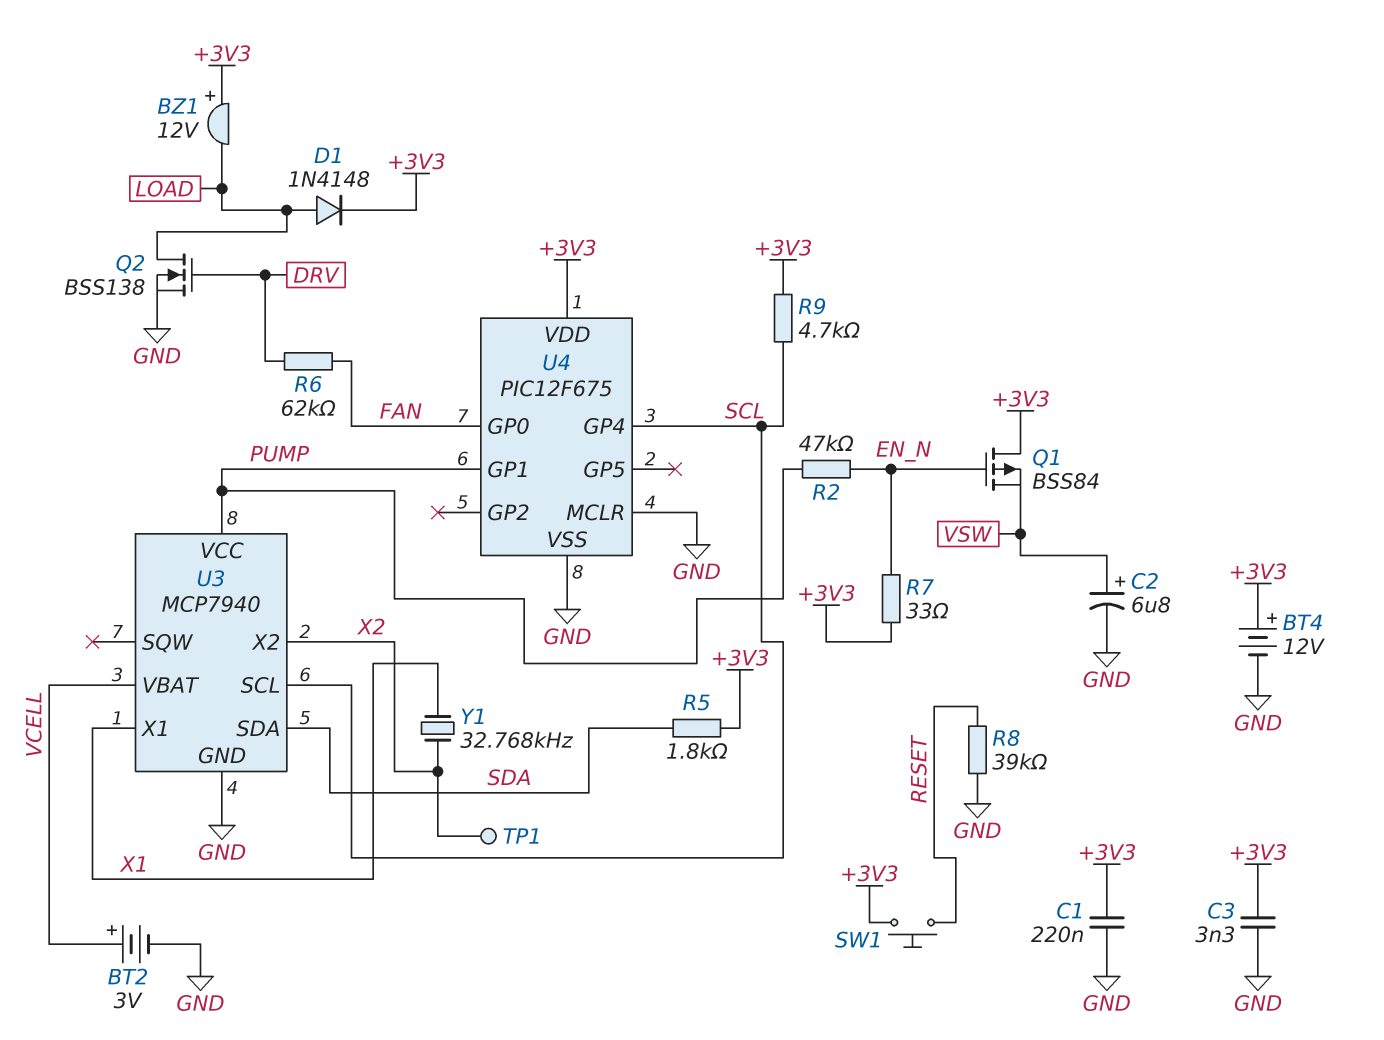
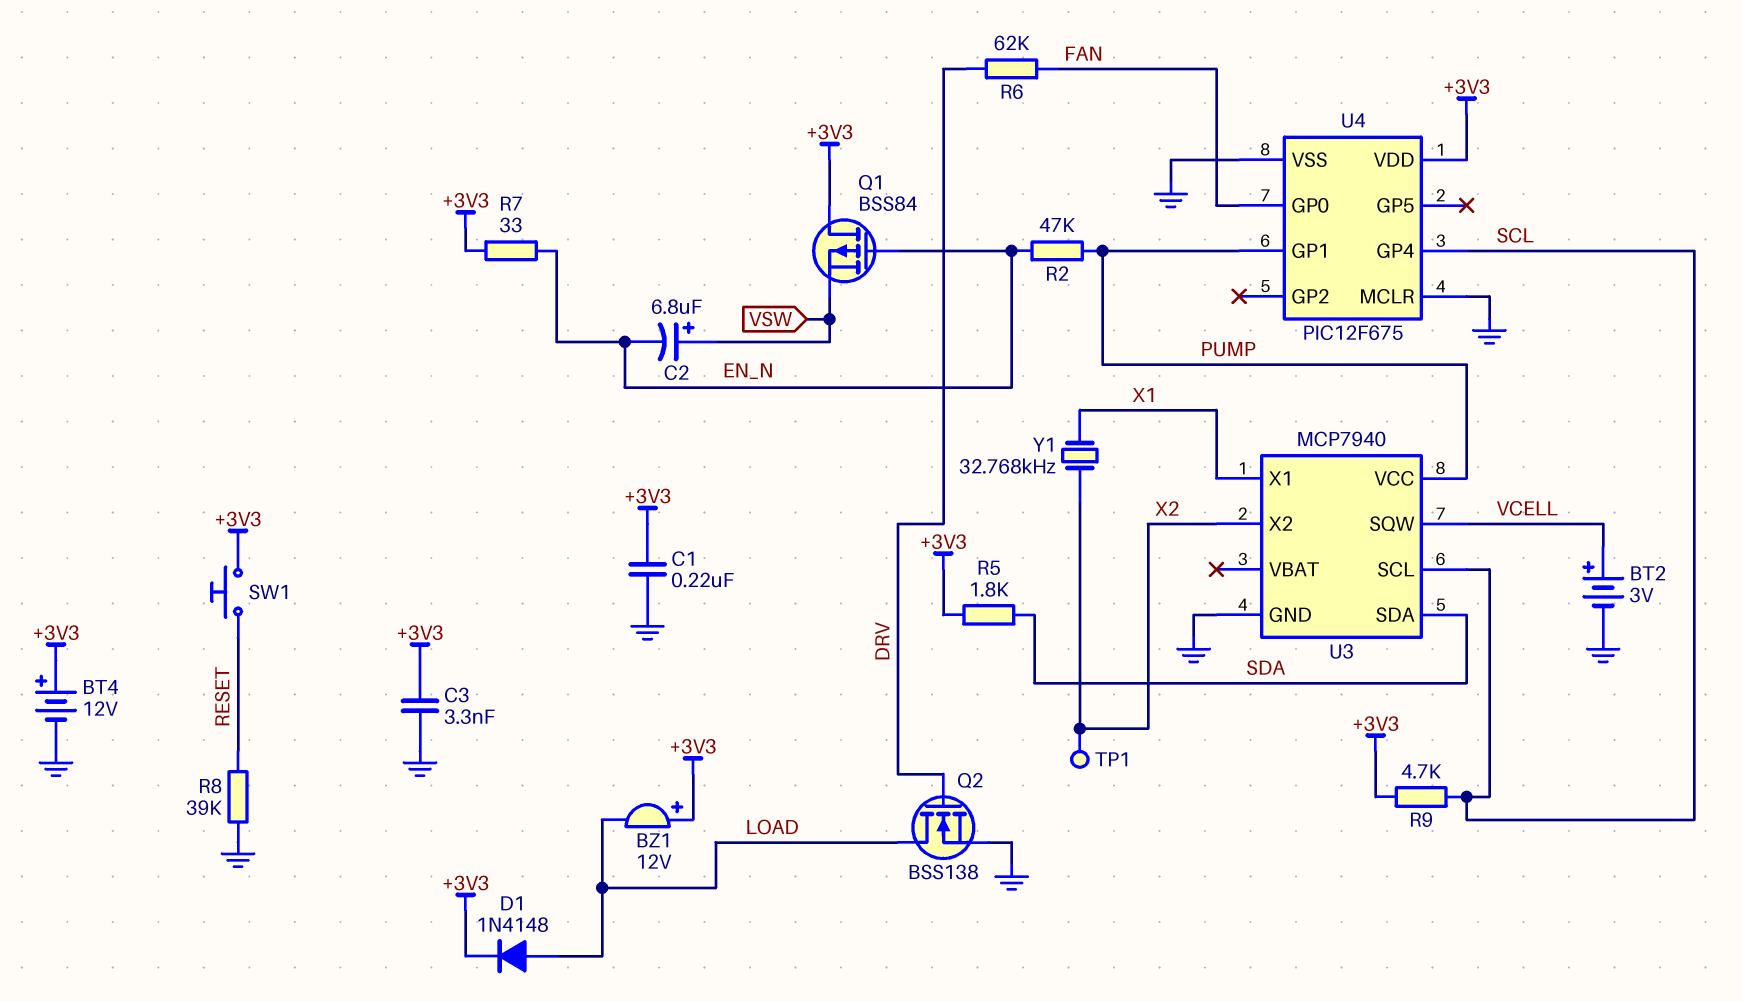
C2: 6.8uF (plus VSW, minus GND) -> 6.8uF (plus VSW, minus EN_N)
U3 pin SQW: none -> VCELL
U3 pin VBAT: VCELL -> none

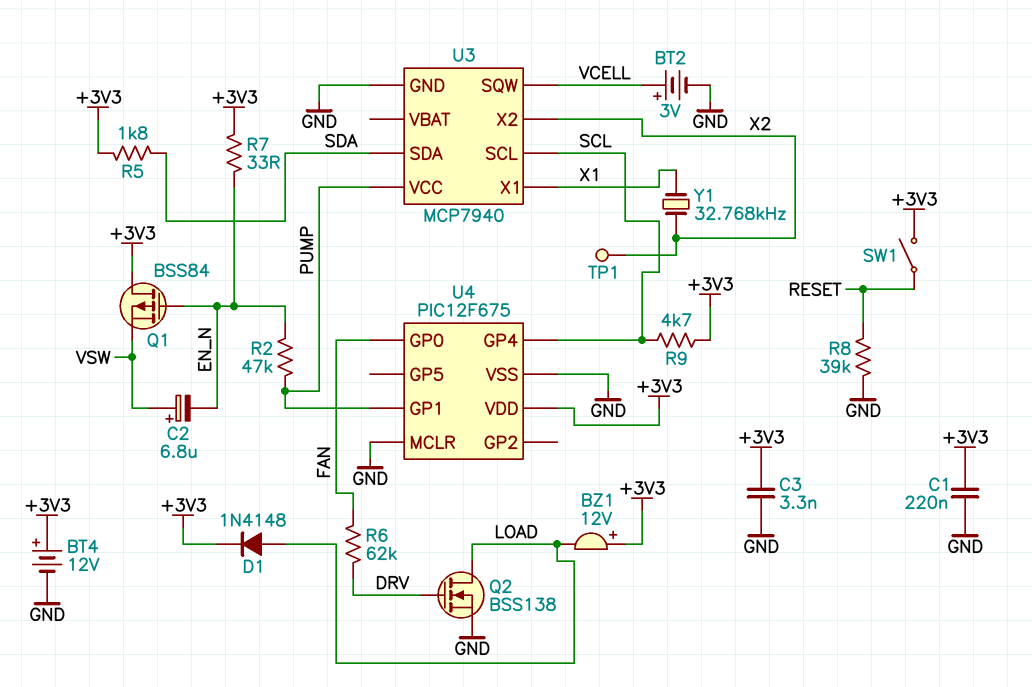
SW1: button (+3V3, RESET) -> switch (+3V3, RESET)

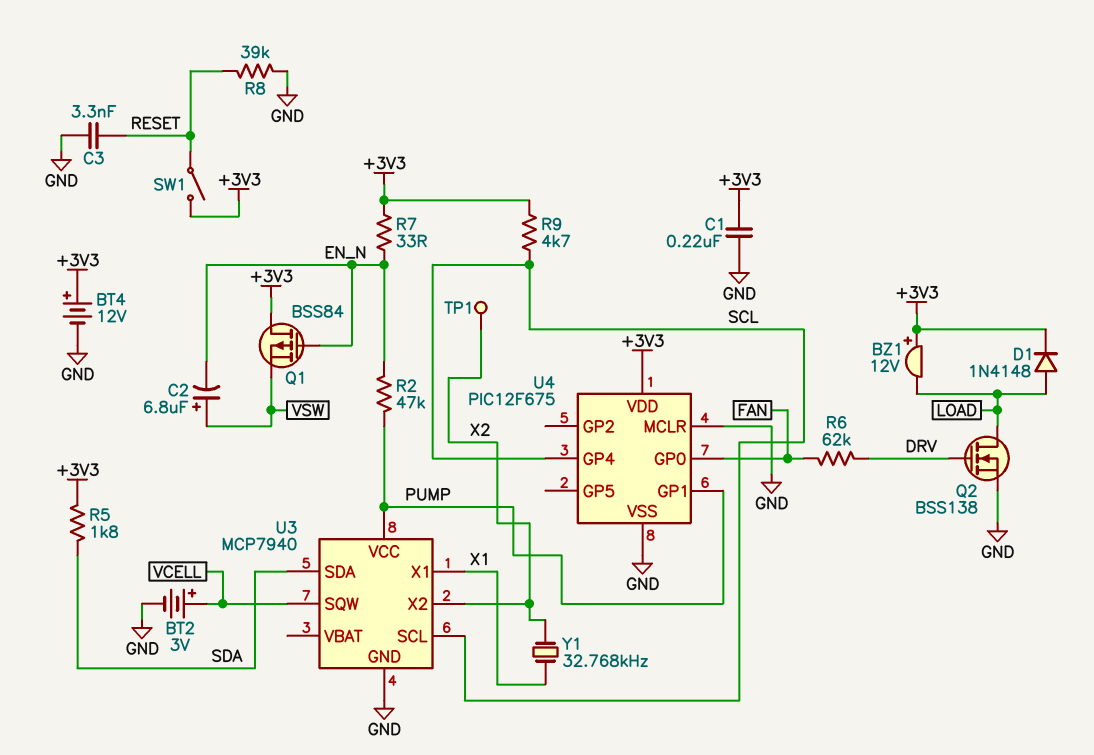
C3: 3.3nF (+3V3, GND) -> 3.3nF (GND, RESET)

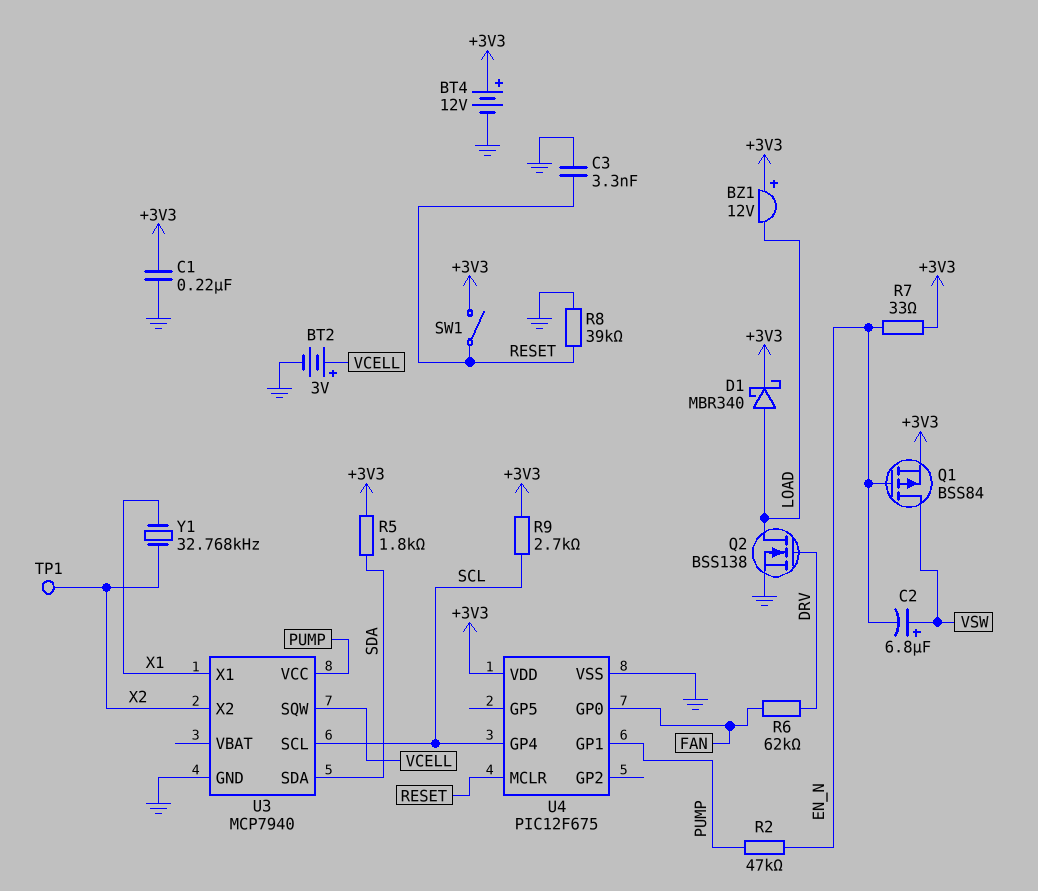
D1: diode 1N4148 (A LOAD, K +3V3) -> schottky MBR340 (A LOAD, K +3V3)
Q1: PMOS BSS84 (G EN_N, D +3V3, S VSW) -> PMOS BSS84 (G EN_N, D VSW, S +3V3)
R9: 4.7k (+3V3, SCL) -> 2.7k (+3V3, SCL)
U4 pin MCLR: GND -> RESET

